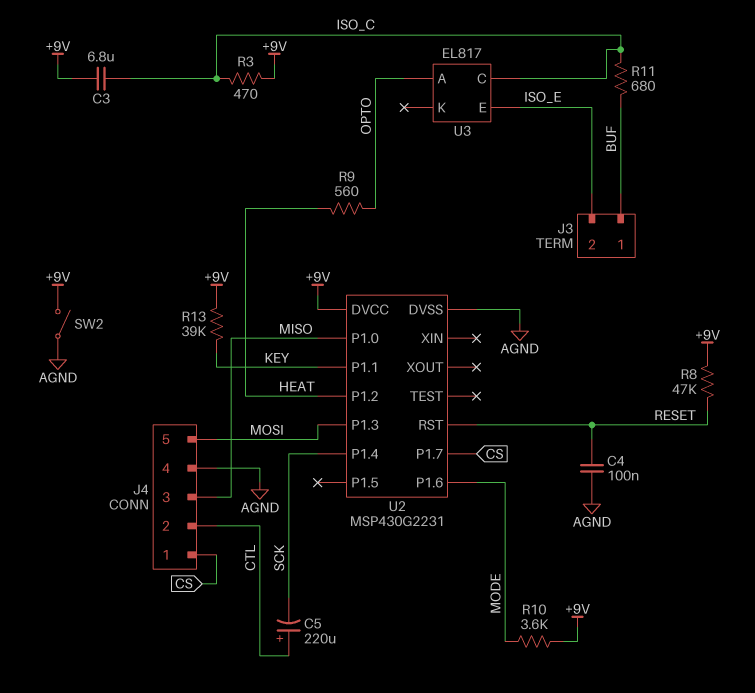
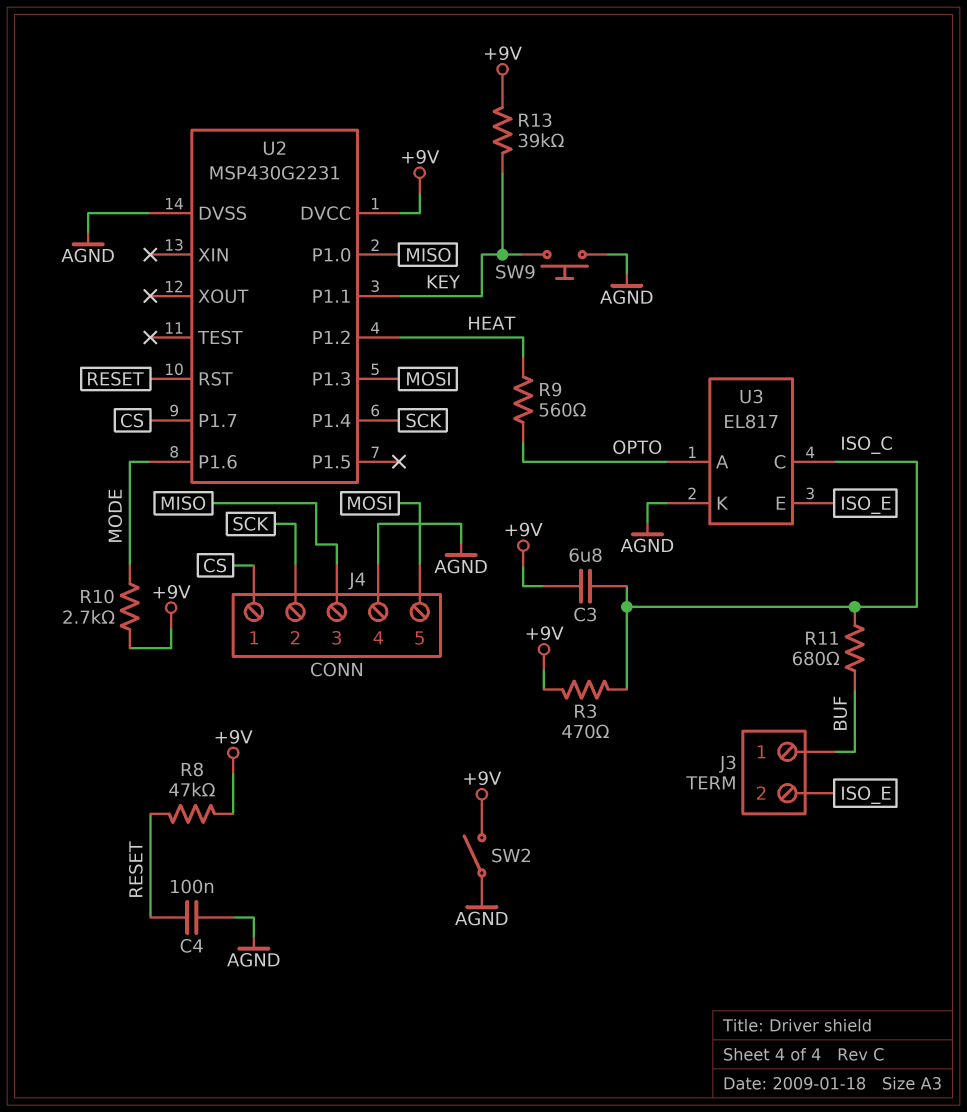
C5: 220uF (plus CTL, minus SCK) -> none
J4 pin 2: CTL -> SCK
R10: 3.6k (+9V, MODE) -> 2.7k (+9V, MODE)
SW9: none -> button (AGND, KEY)
U3 pin K: none -> AGND

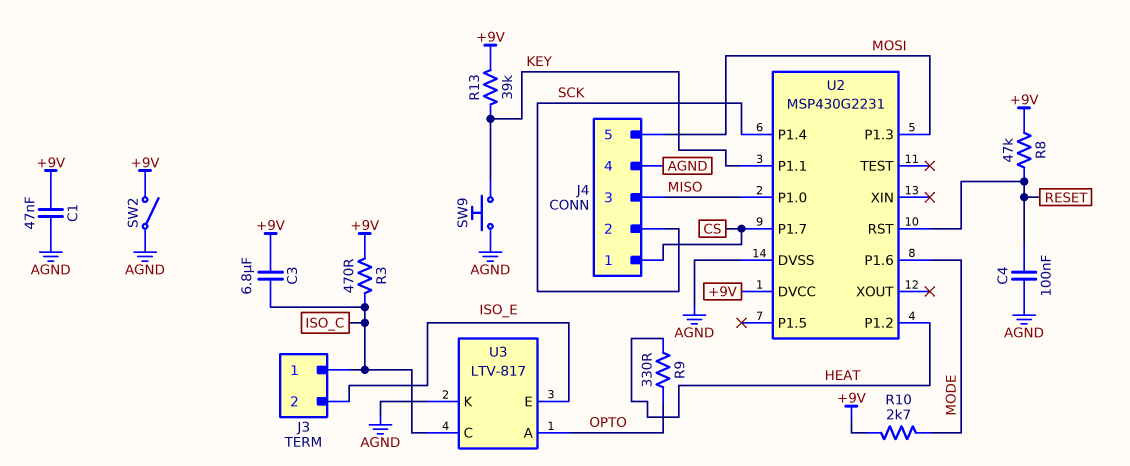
C1: none -> 47nF (+9V, AGND)
J3 pin 1: BUF -> ISO_C
R9: 560 (HEAT, OPTO) -> 330 (HEAT, OPTO)
R11: 680 (BUF, ISO_C) -> none
U3: EL817 -> LTV-817

